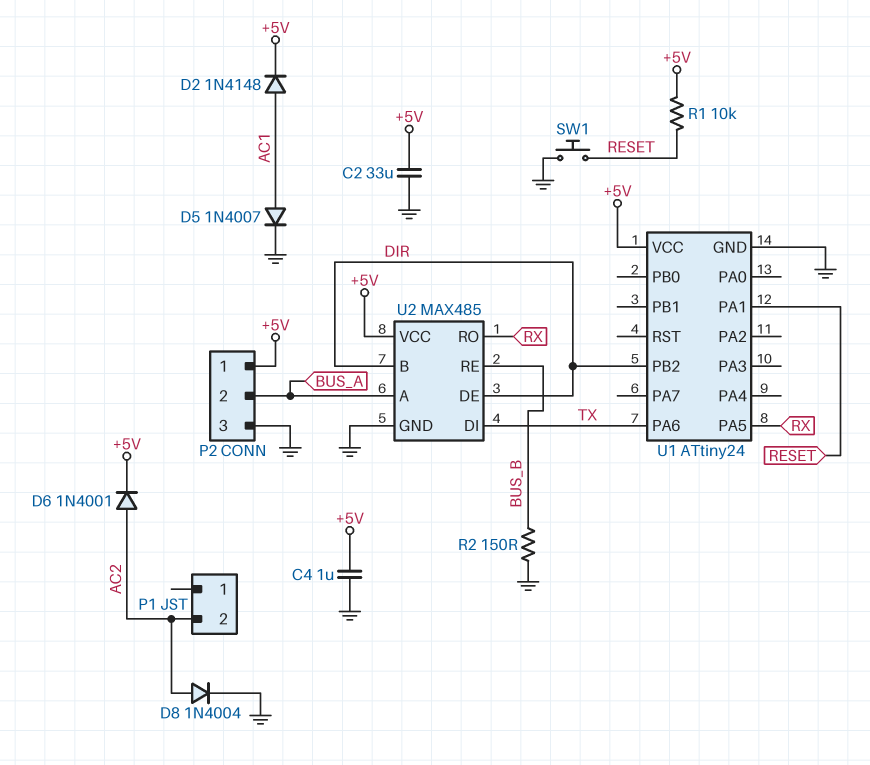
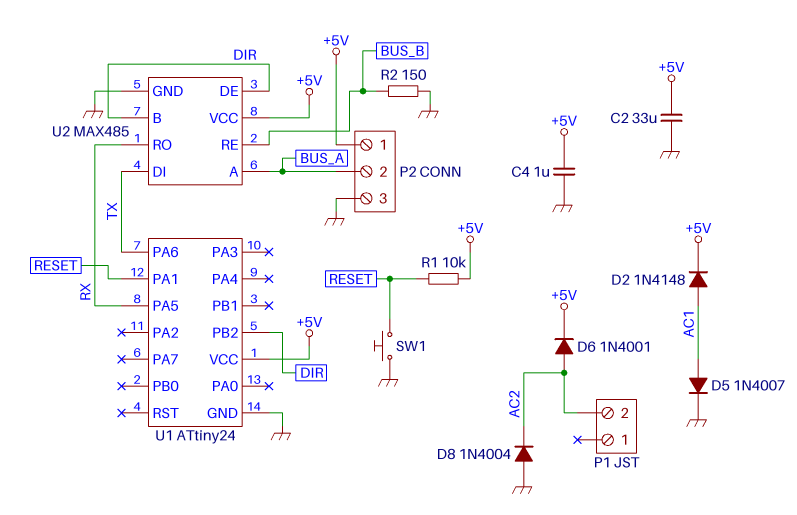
D8: diode 1N4004 (A AC2, K GND) -> diode 1N4004 (A GND, K AC2)

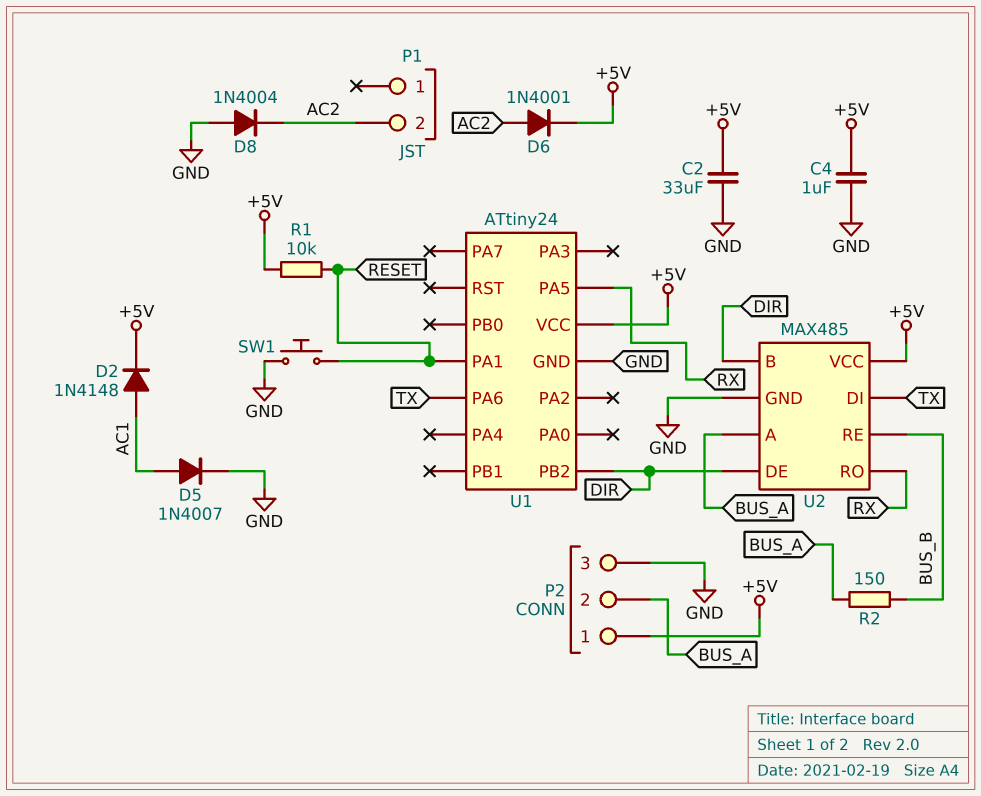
R2: 150 (BUS_B, GND) -> 150 (BUS_A, BUS_B)

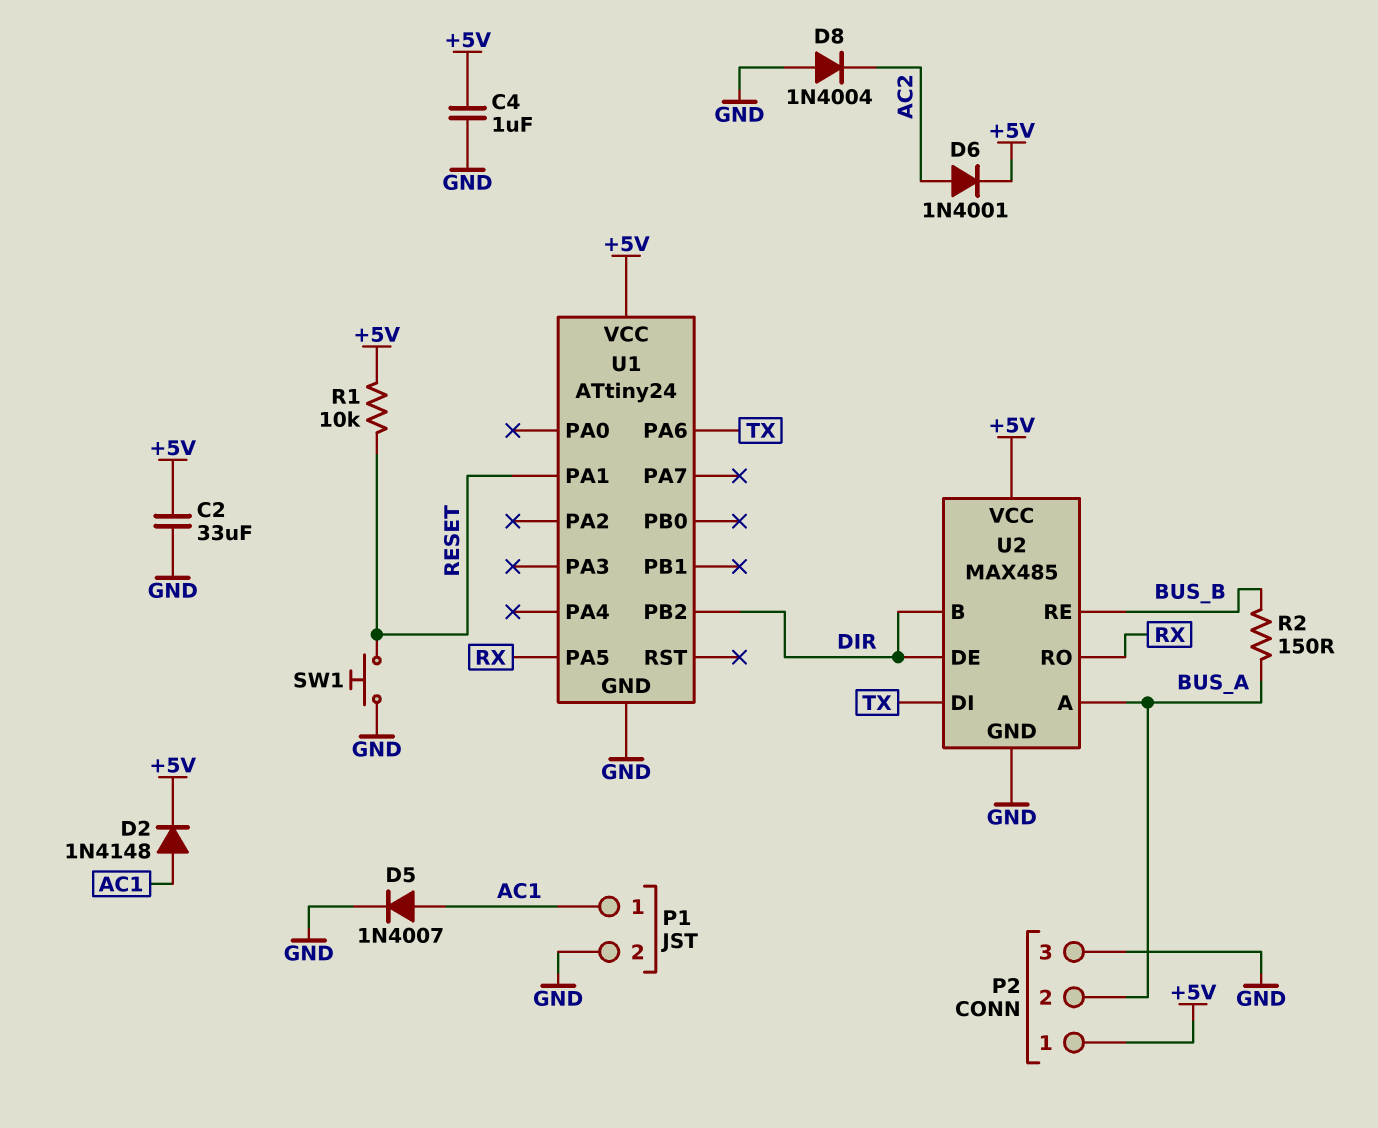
P1 pin 1: none -> AC1
P1 pin 2: AC2 -> GND

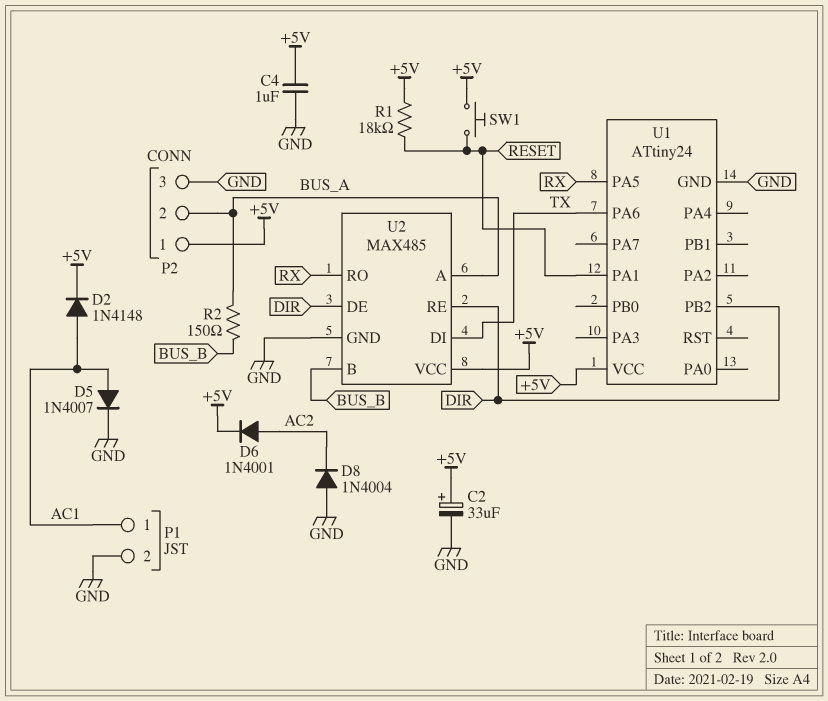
C2: 33uF (+5V, GND) -> 33uF (plus +5V, minus GND)
R1: 10k (+5V, RESET) -> 18k (+5V, RESET)
SW1: button (GND, RESET) -> button (+5V, RESET)
U2 pin B: DIR -> BUS_B
U2 pin RE: BUS_B -> DIR

